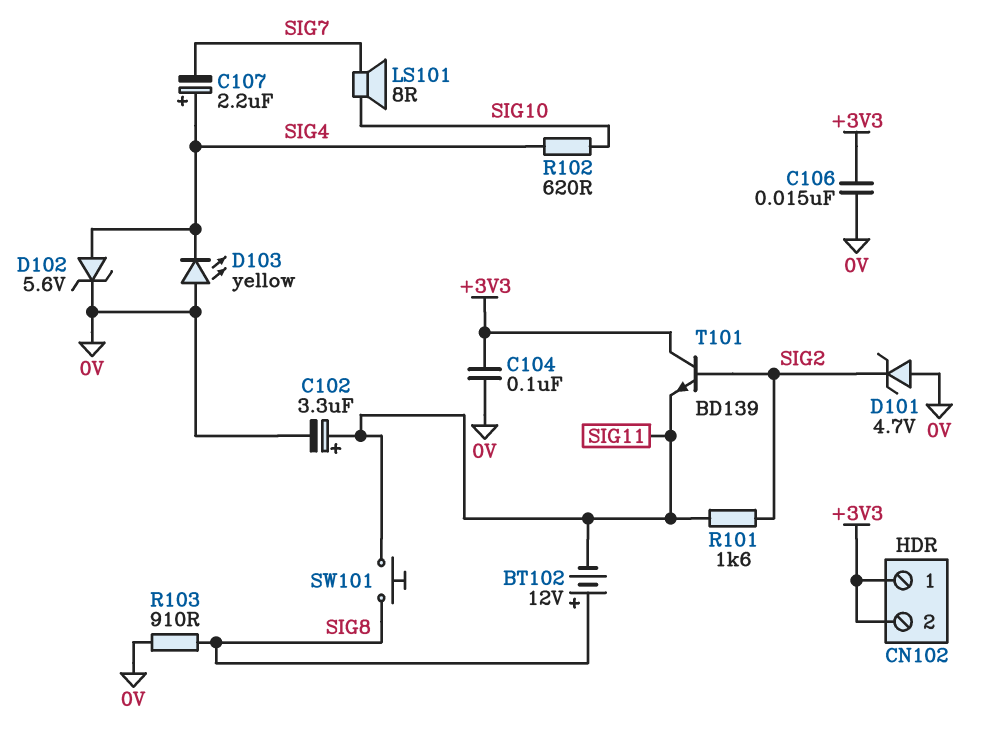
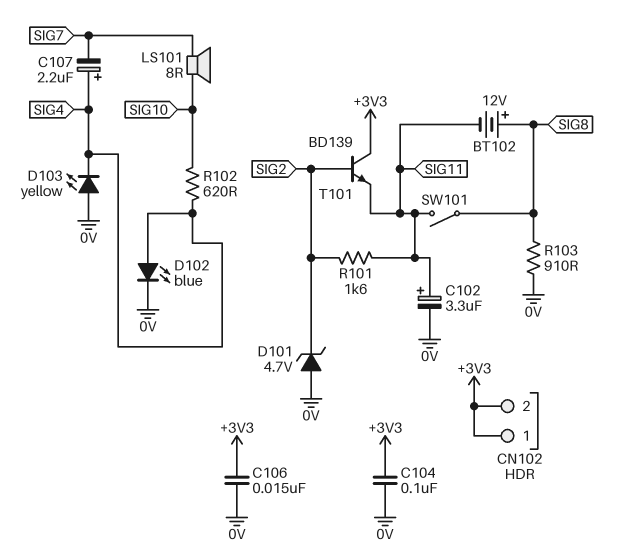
D102: zener 5.6V (A SIG4, K 0V) -> LED blue (A SIG4, K 0V)
SW101: button (SIG8, SIG11) -> switch (SIG8, SIG11)

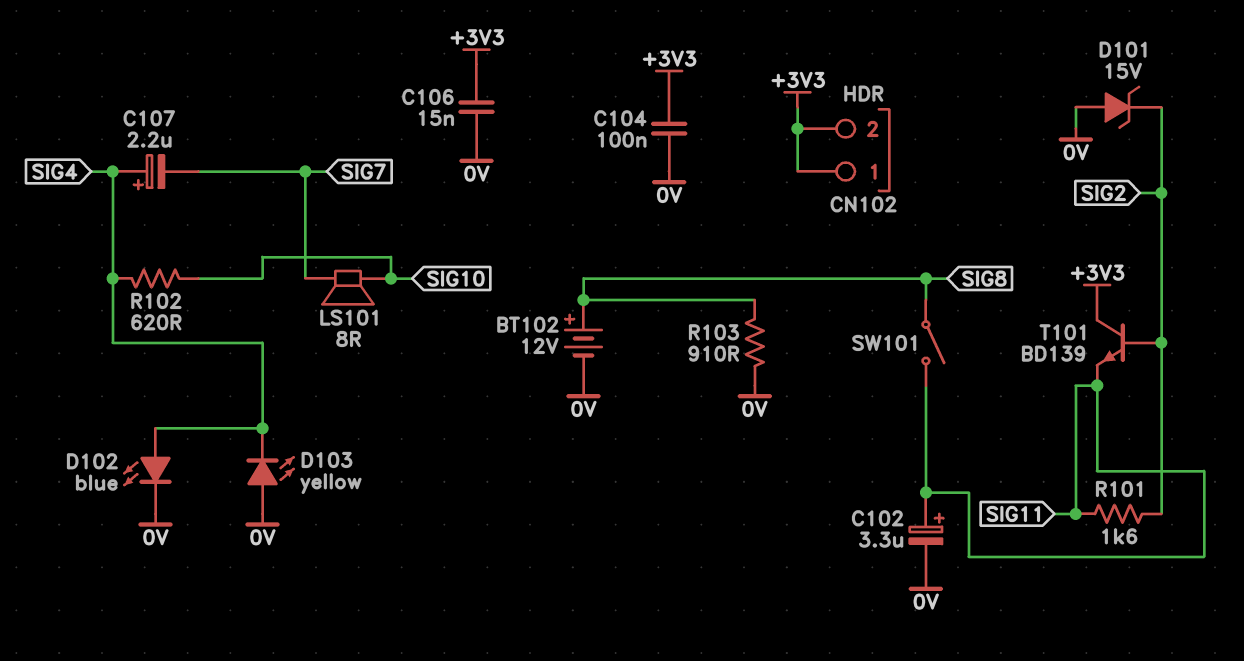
BT102: 12V (plus SIG8, minus SIG11) -> 12V (plus SIG8, minus 0V)
D101: zener 4.7V (A 0V, K SIG2) -> zener 15V (A 0V, K SIG2)

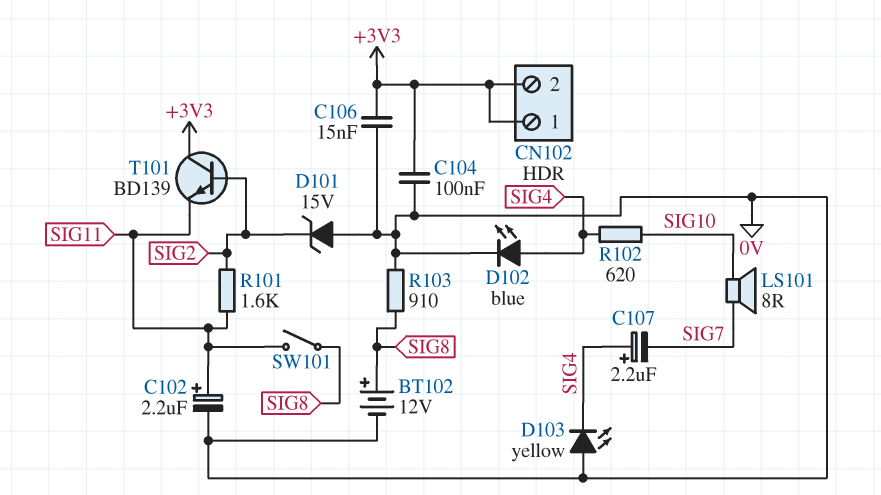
C102: 3.3uF (plus SIG11, minus 0V) -> 2.2uF (plus SIG11, minus 0V)

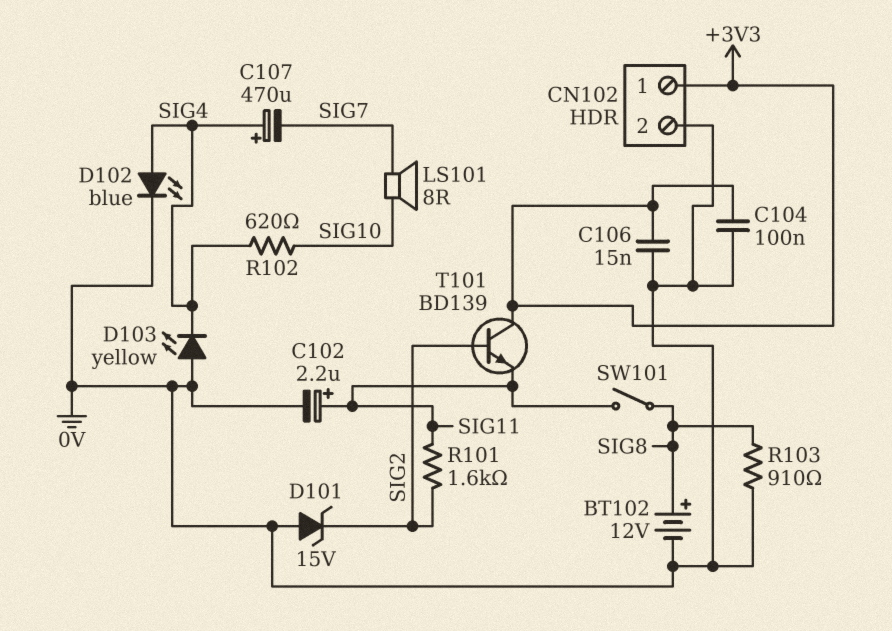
C107: 2.2uF (plus SIG4, minus SIG7) -> 470uF (plus SIG4, minus SIG7)
CN102 pin 2: +3V3 -> 0V

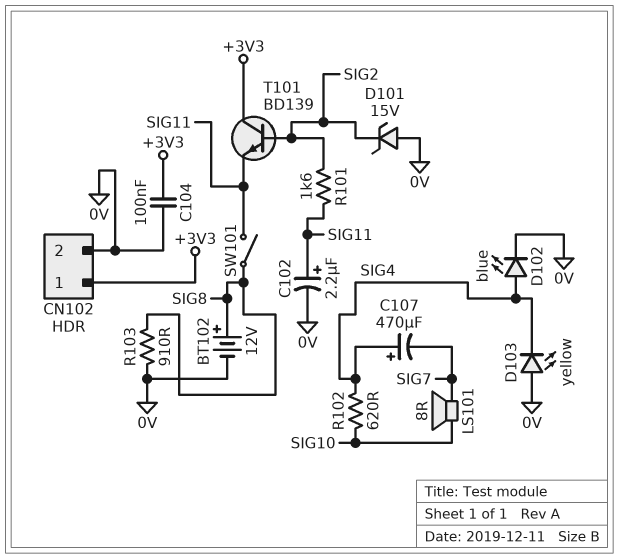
C106: 15nF (+3V3, 0V) -> none

